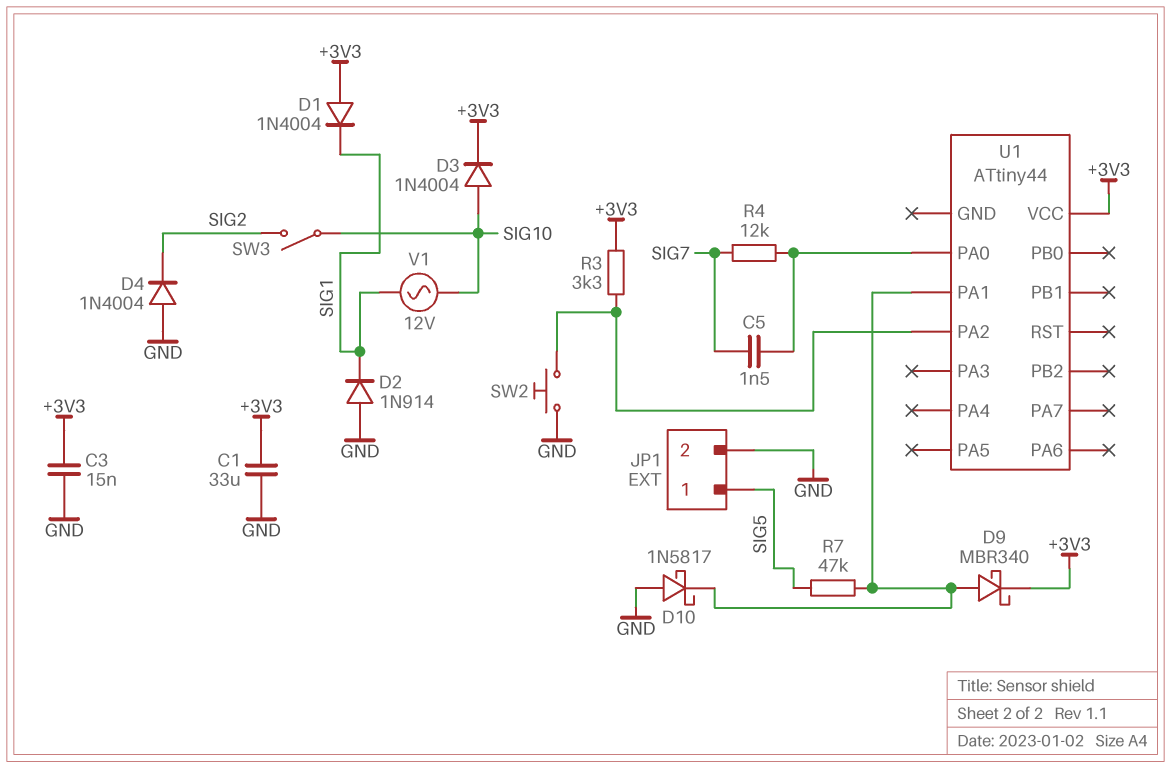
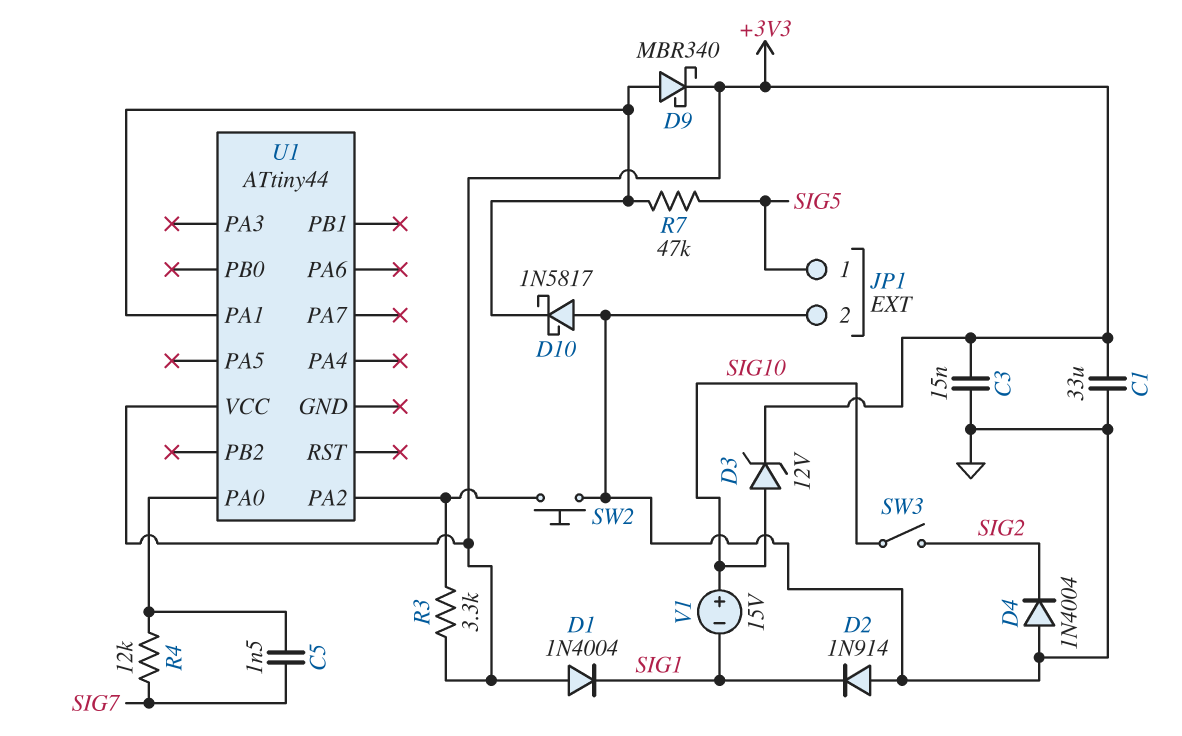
D3: diode 1N4004 (A SIG10, K +3V3) -> zener 12V (A SIG10, K +3V3)
V1: AC 12V (SIG1, SIG10) -> 15V (plus SIG10, minus SIG1)

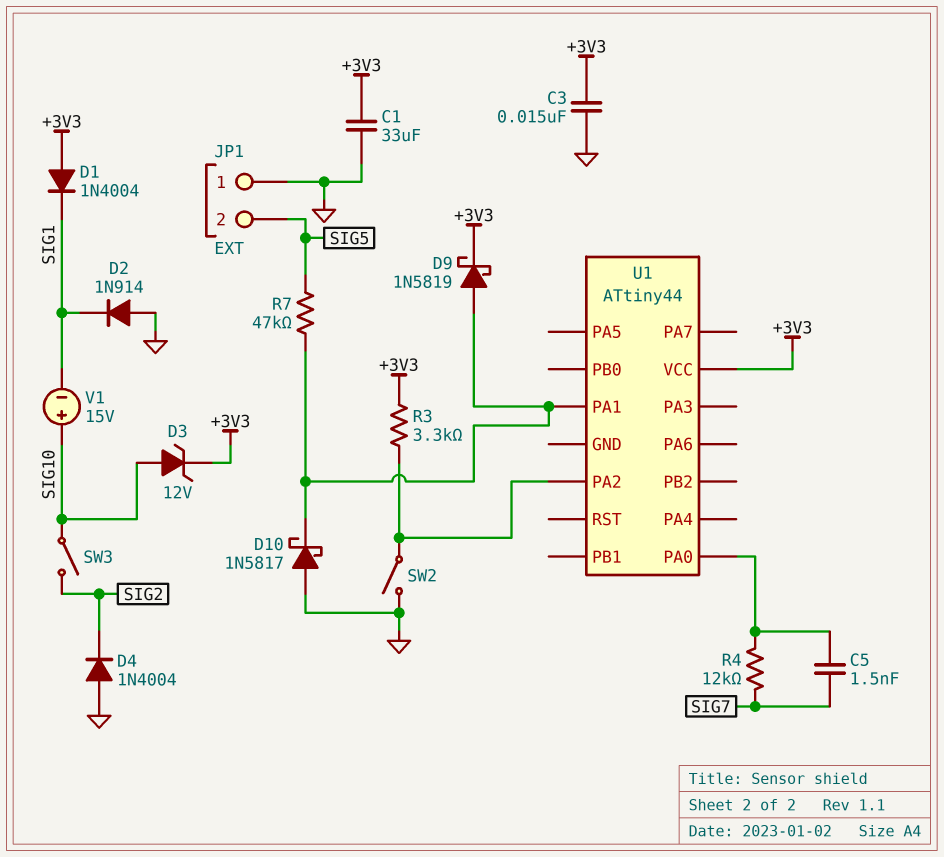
D9: schottky MBR340 (A U1/PA1, K +3V3) -> schottky 1N5819 (A U1/PA1, K +3V3)
JP1 pin 1: SIG5 -> GND
JP1 pin 2: GND -> SIG5
SW2: button (GND, U1/PA2) -> switch (GND, U1/PA2)

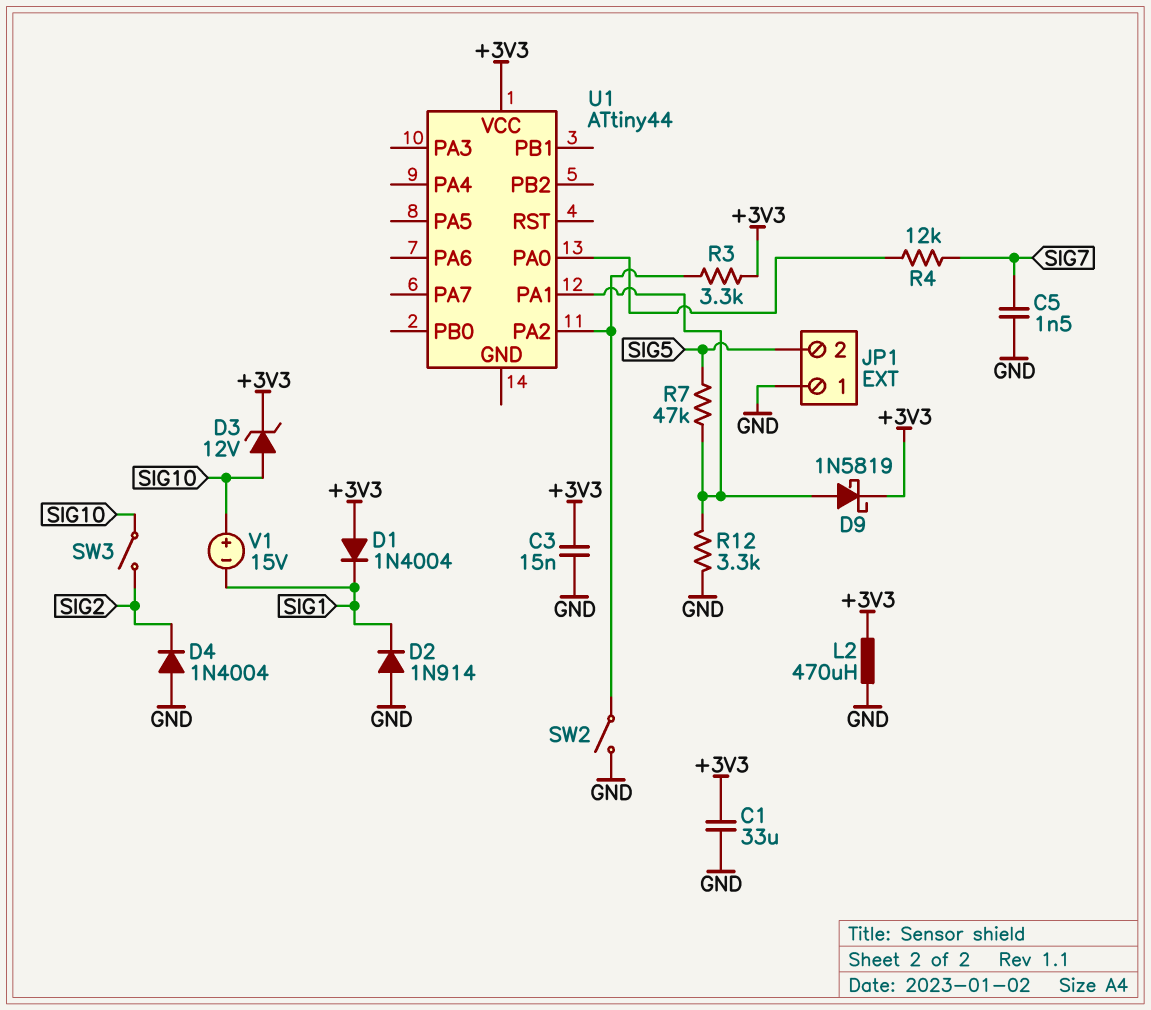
C5: 1.5nF (SIG7, U1/PA0) -> 1.5nF (GND, SIG7)
D10: schottky 1N5817 (A GND, K U1/PA1) -> none
L2: none -> 470uH (+3V3, GND)
R12: none -> 3.3k (GND, U1/PA1)

